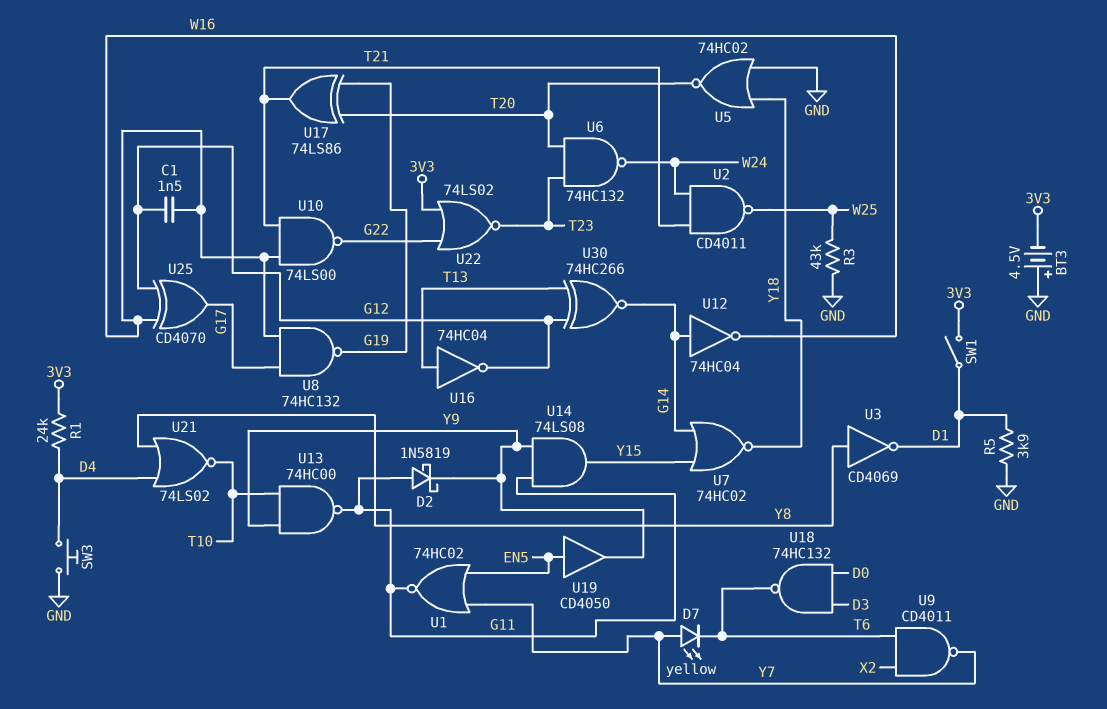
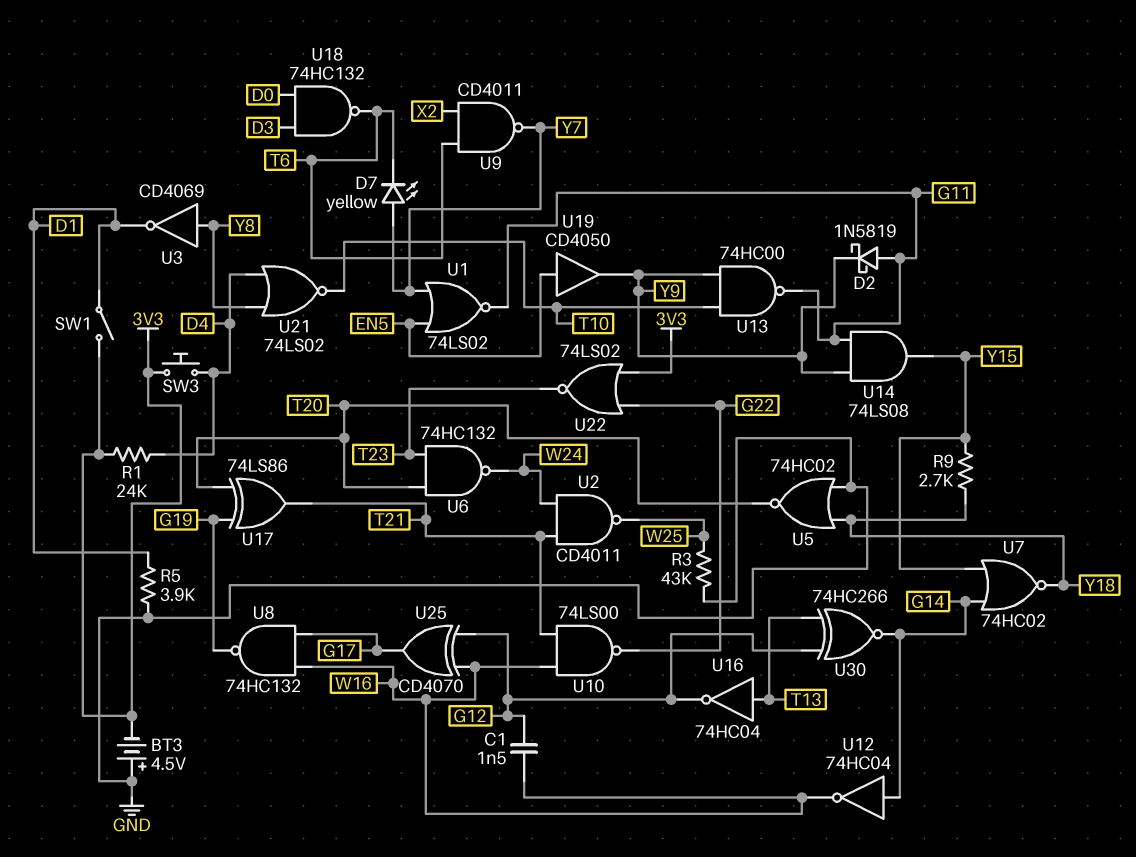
R9: none -> 2.7k (Y15, Y18)
SW3: button (D4, GND) -> button (3V3, D4)
U1: NOR 74HC02 (in EN5, in Y7, out G11) -> NOR 74LS02 (in EN5, in Y7, out G11)

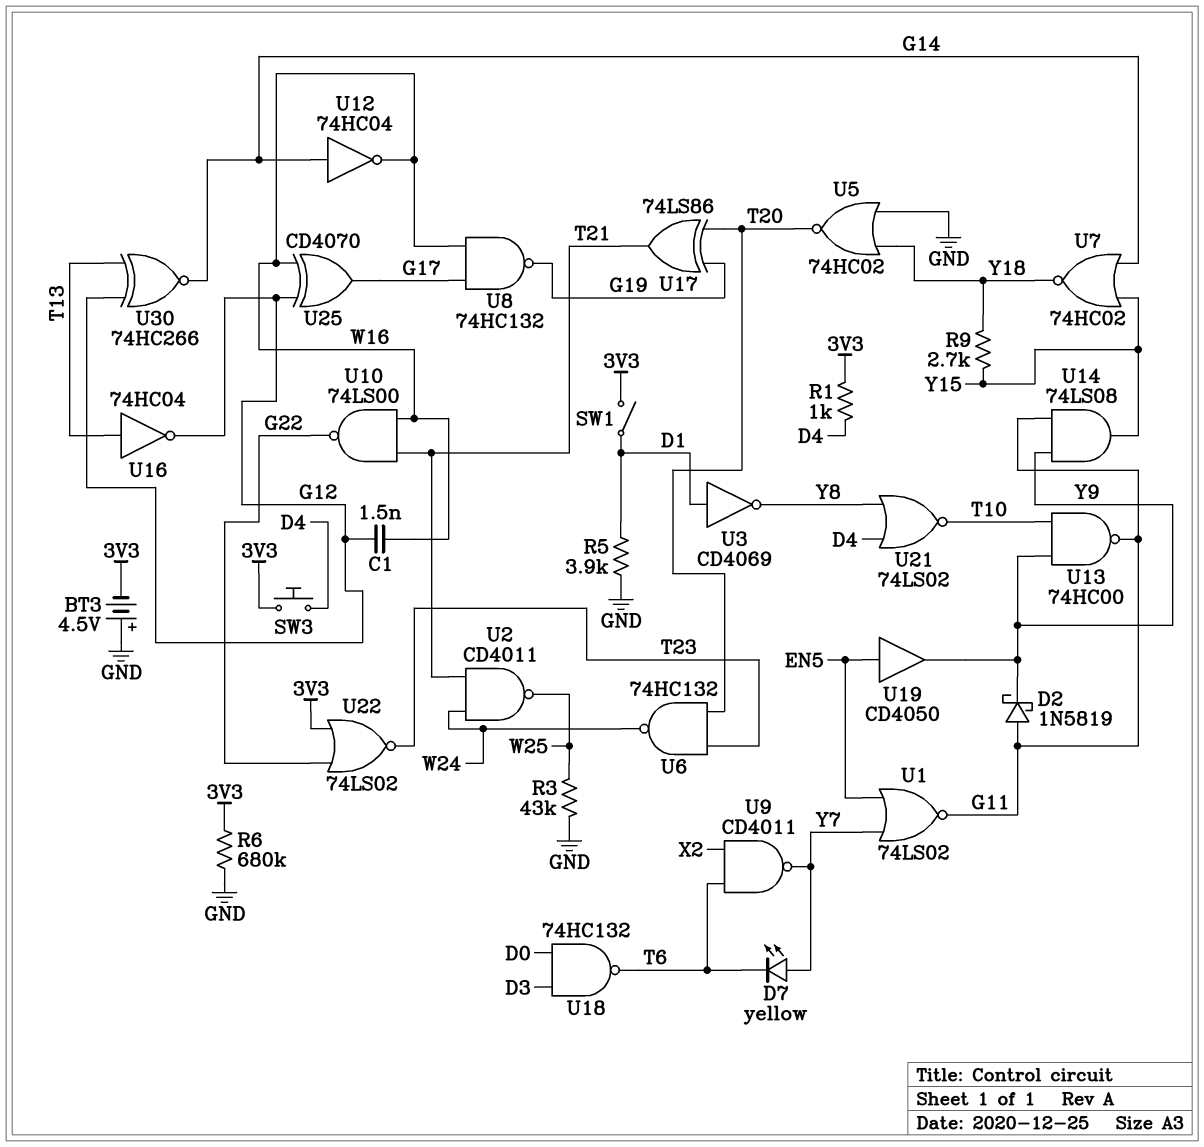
R1: 24k (3V3, D4) -> 1k (3V3, D4)
R6: none -> 680k (3V3, GND)
U3: NOT CD4069 (in Y8, out D1) -> NOT CD4069 (in D1, out Y8)

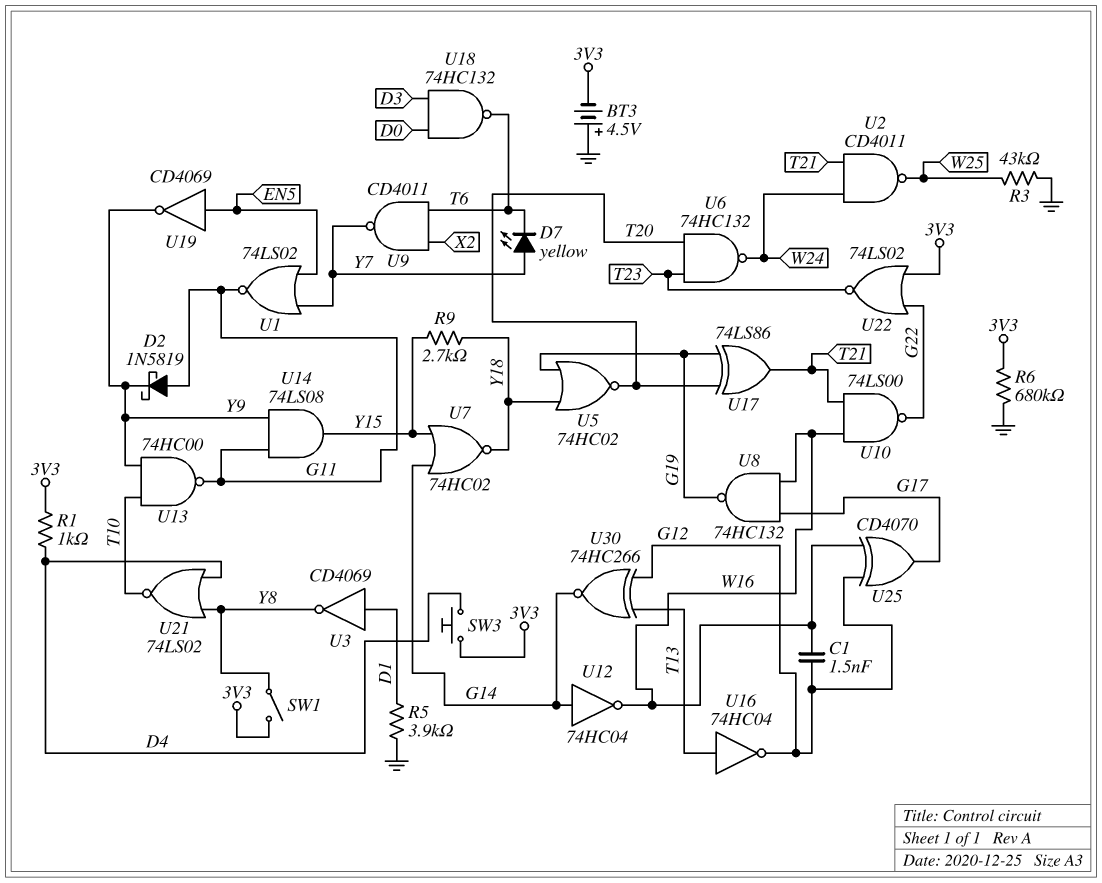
SW1: switch (3V3, D1) -> switch (3V3, Y8)
U5: NOR 74HC02 (in GND, in Y18, out T20) -> NOR 74HC02 (in G19, in Y18, out T20)
U19: buffer CD4050 (in EN5, out Y9) -> NOT CD4069 (in EN5, out Y9)

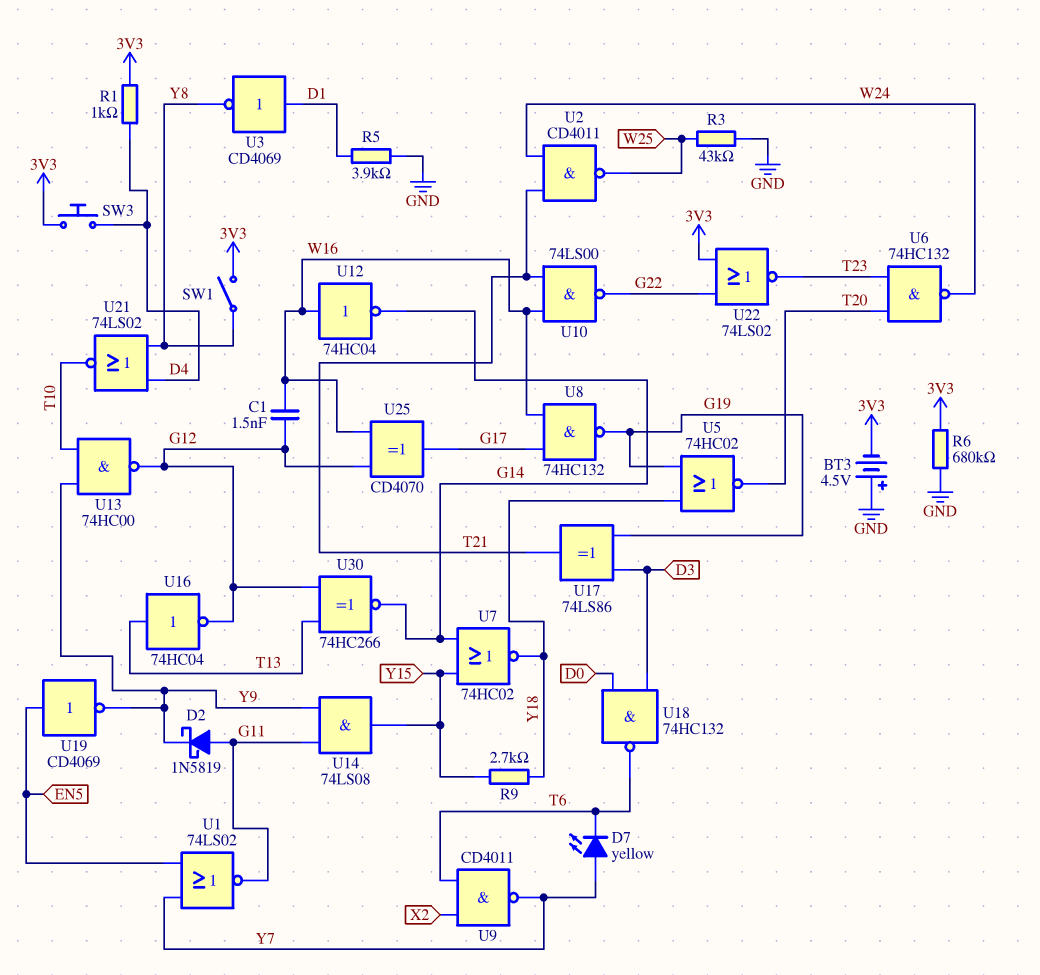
U12: NOT 74HC04 (in G14, out W16) -> NOT 74HC04 (in W16, out G14)
U13: NAND 74HC00 (in T10, in Y9, out G11) -> NAND 74HC00 (in T10, in Y9, out G12)
U17: XOR 74LS86 (in G19, in T20, out T21) -> XOR 74LS86 (in D3, in G19, out T21)

